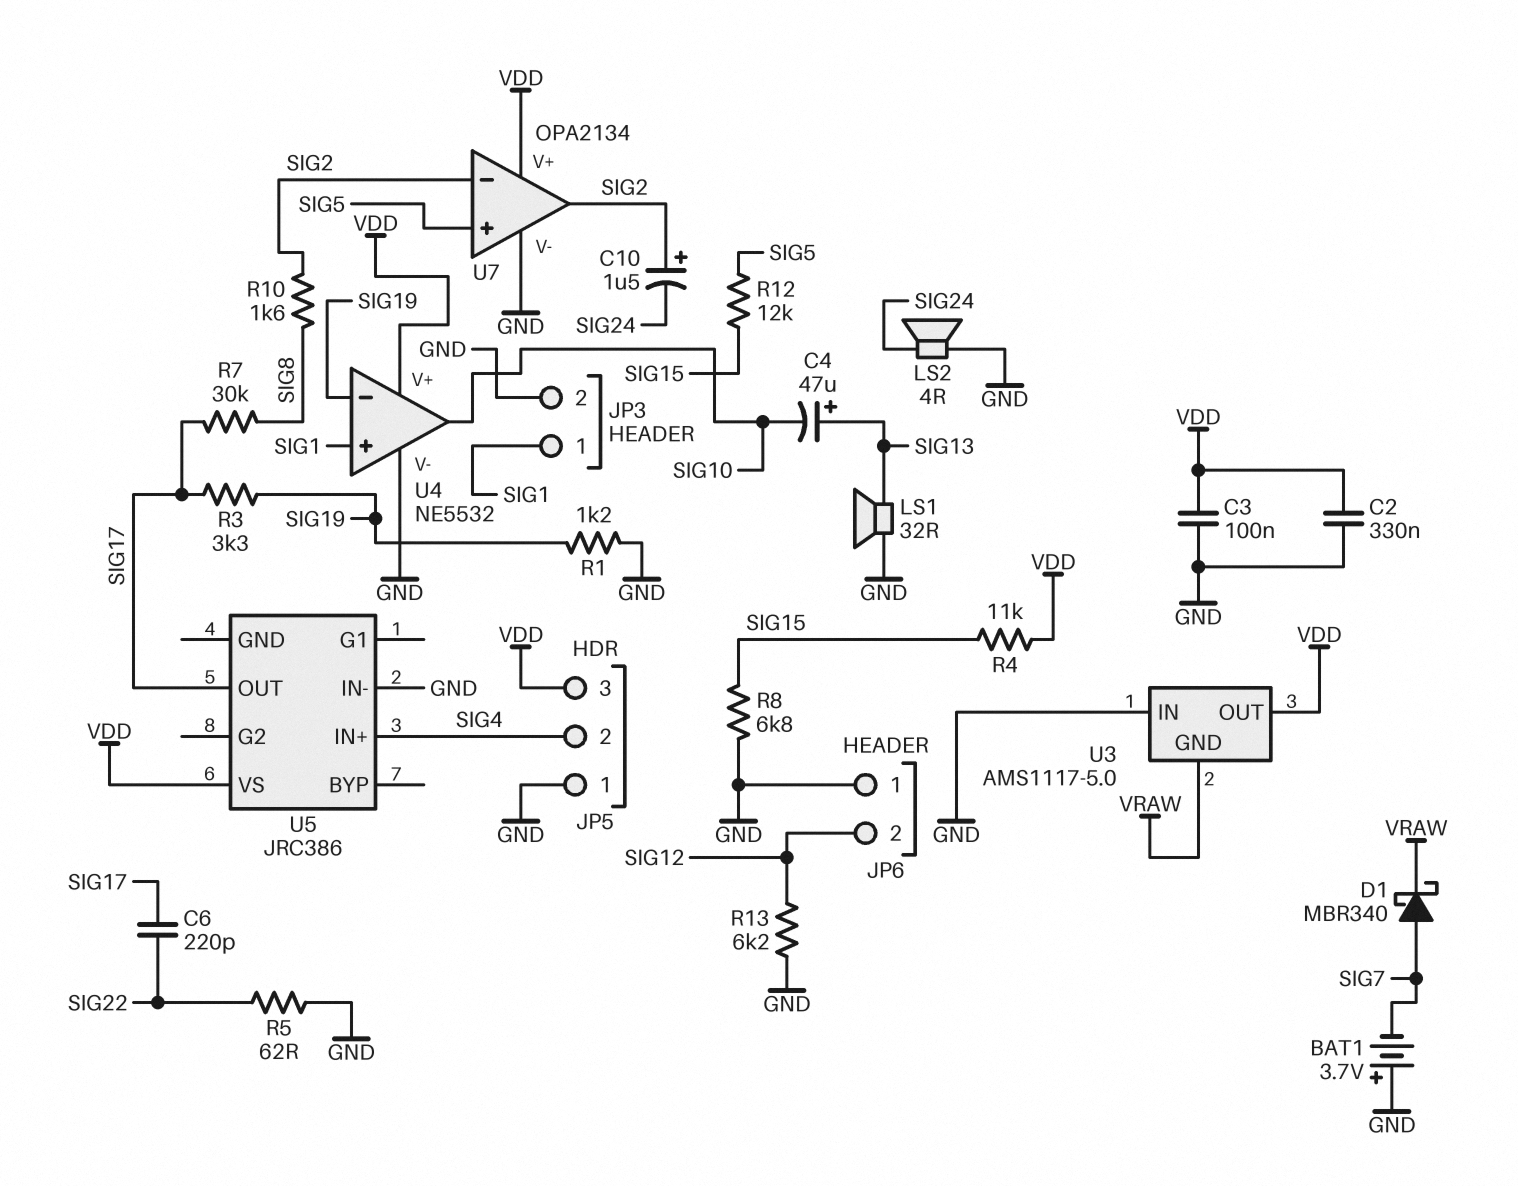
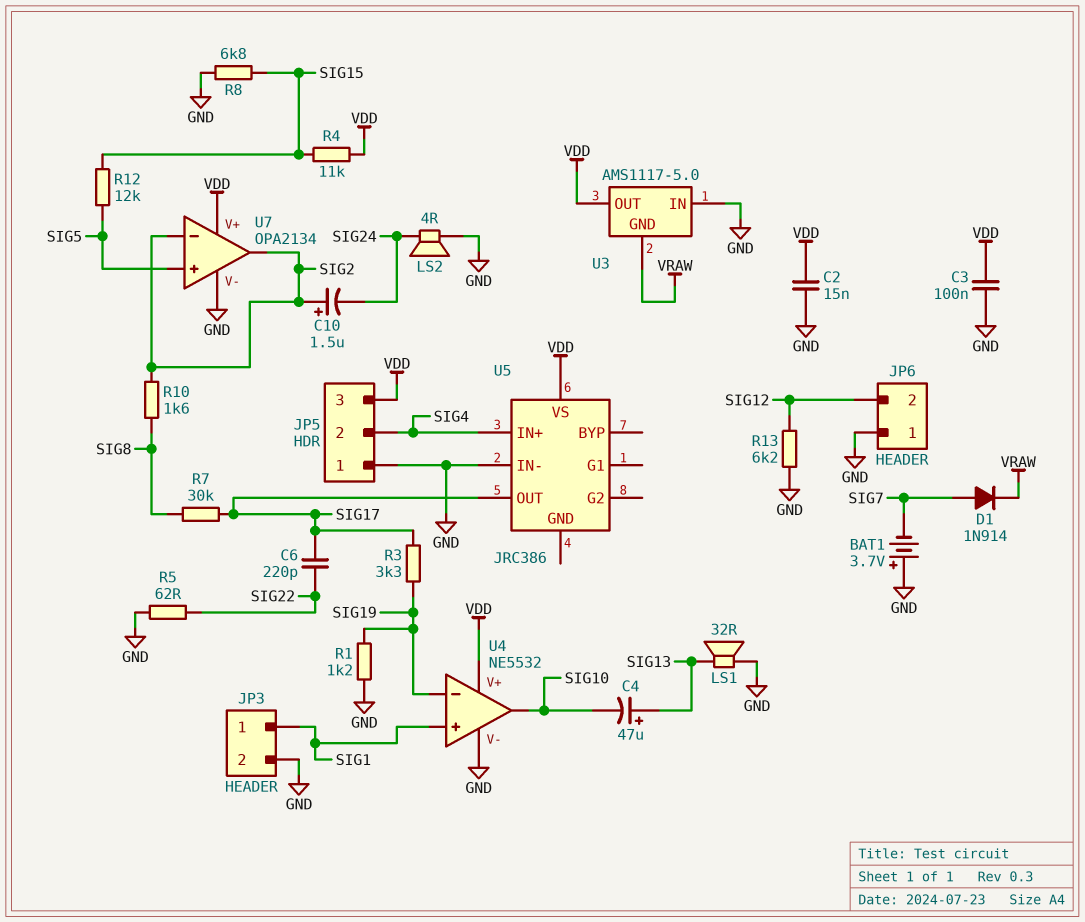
C2: 330nF (GND, VDD) -> 15nF (GND, VDD)
D1: schottky MBR340 (A SIG7, K VRAW) -> diode 1N914 (A SIG7, K VRAW)

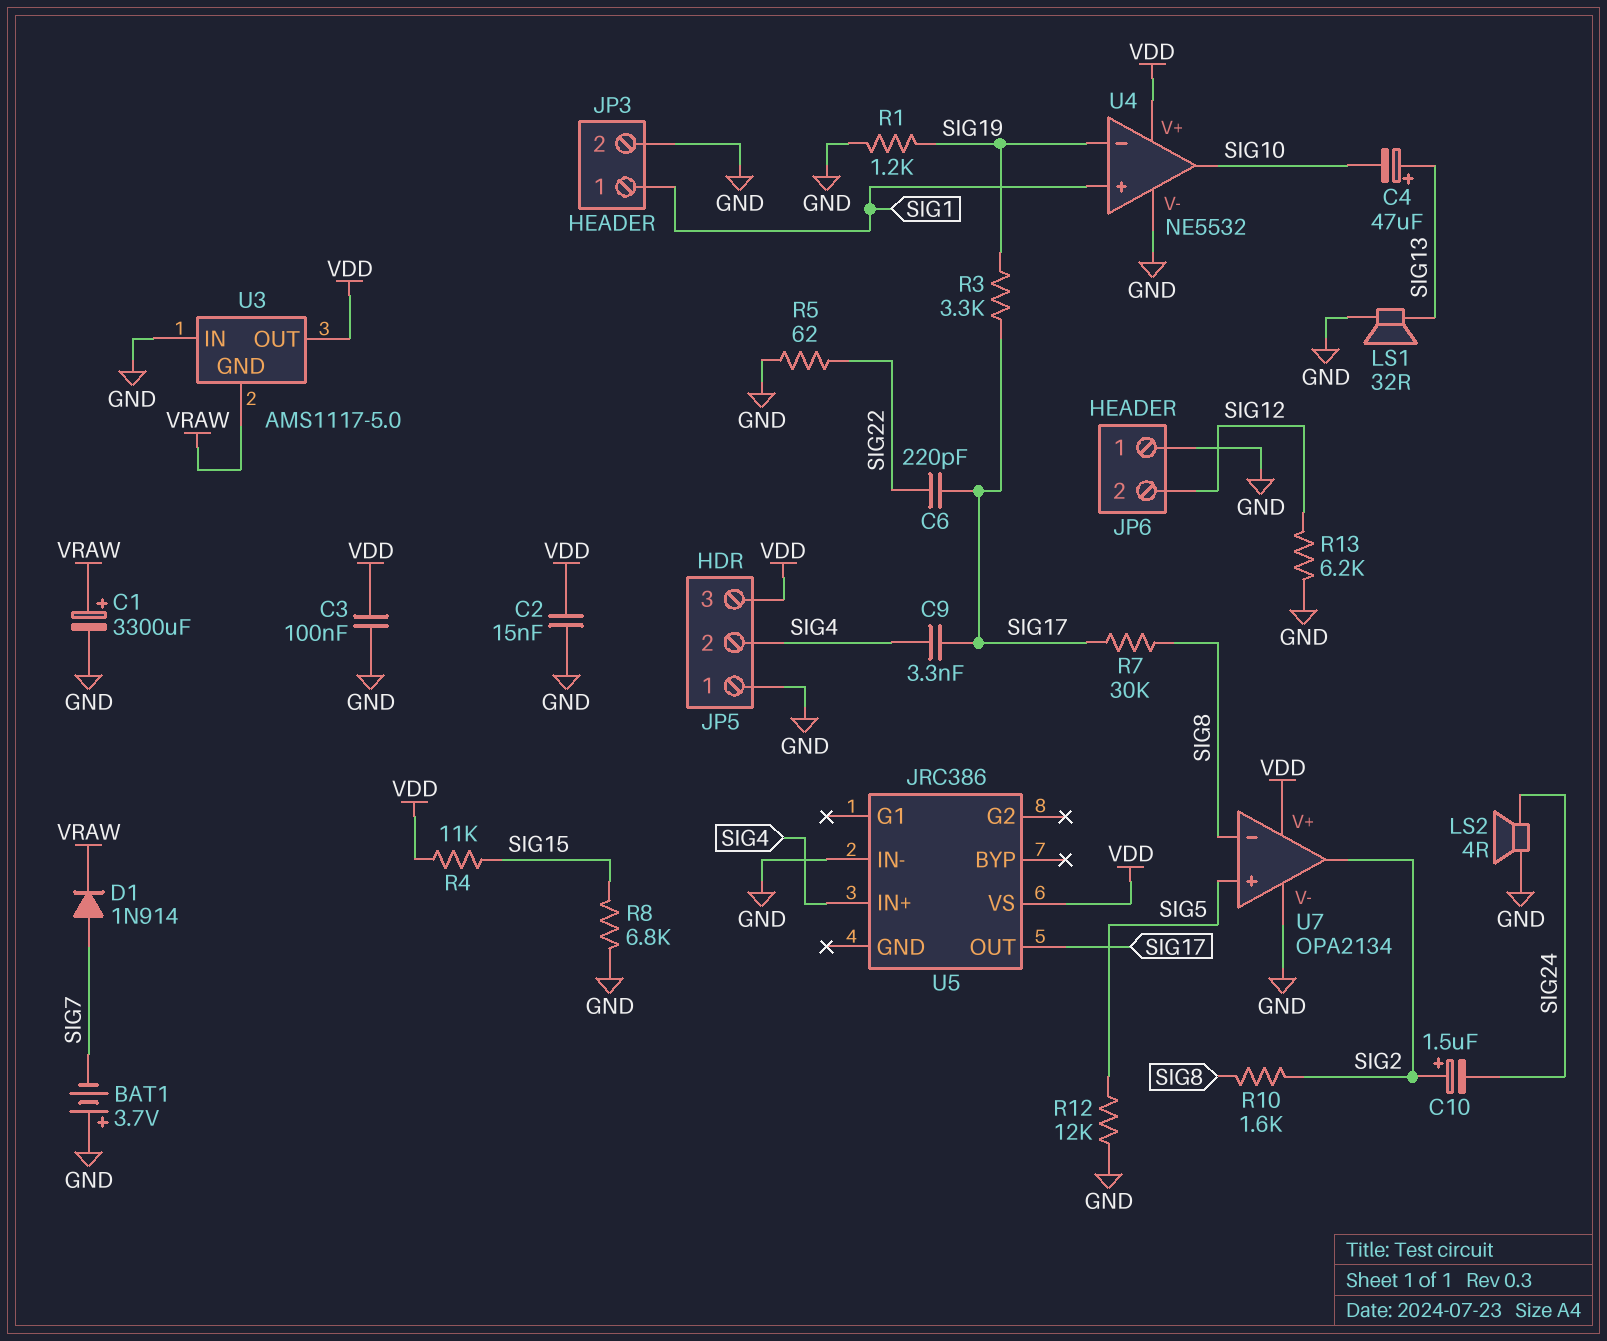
C1: none -> 3300uF (plus VRAW, minus GND)
C9: none -> 3.3nF (SIG4, SIG17)
R12: 12k (SIG5, SIG15) -> 12k (GND, SIG5)
U7 pin in-: SIG2 -> SIG8

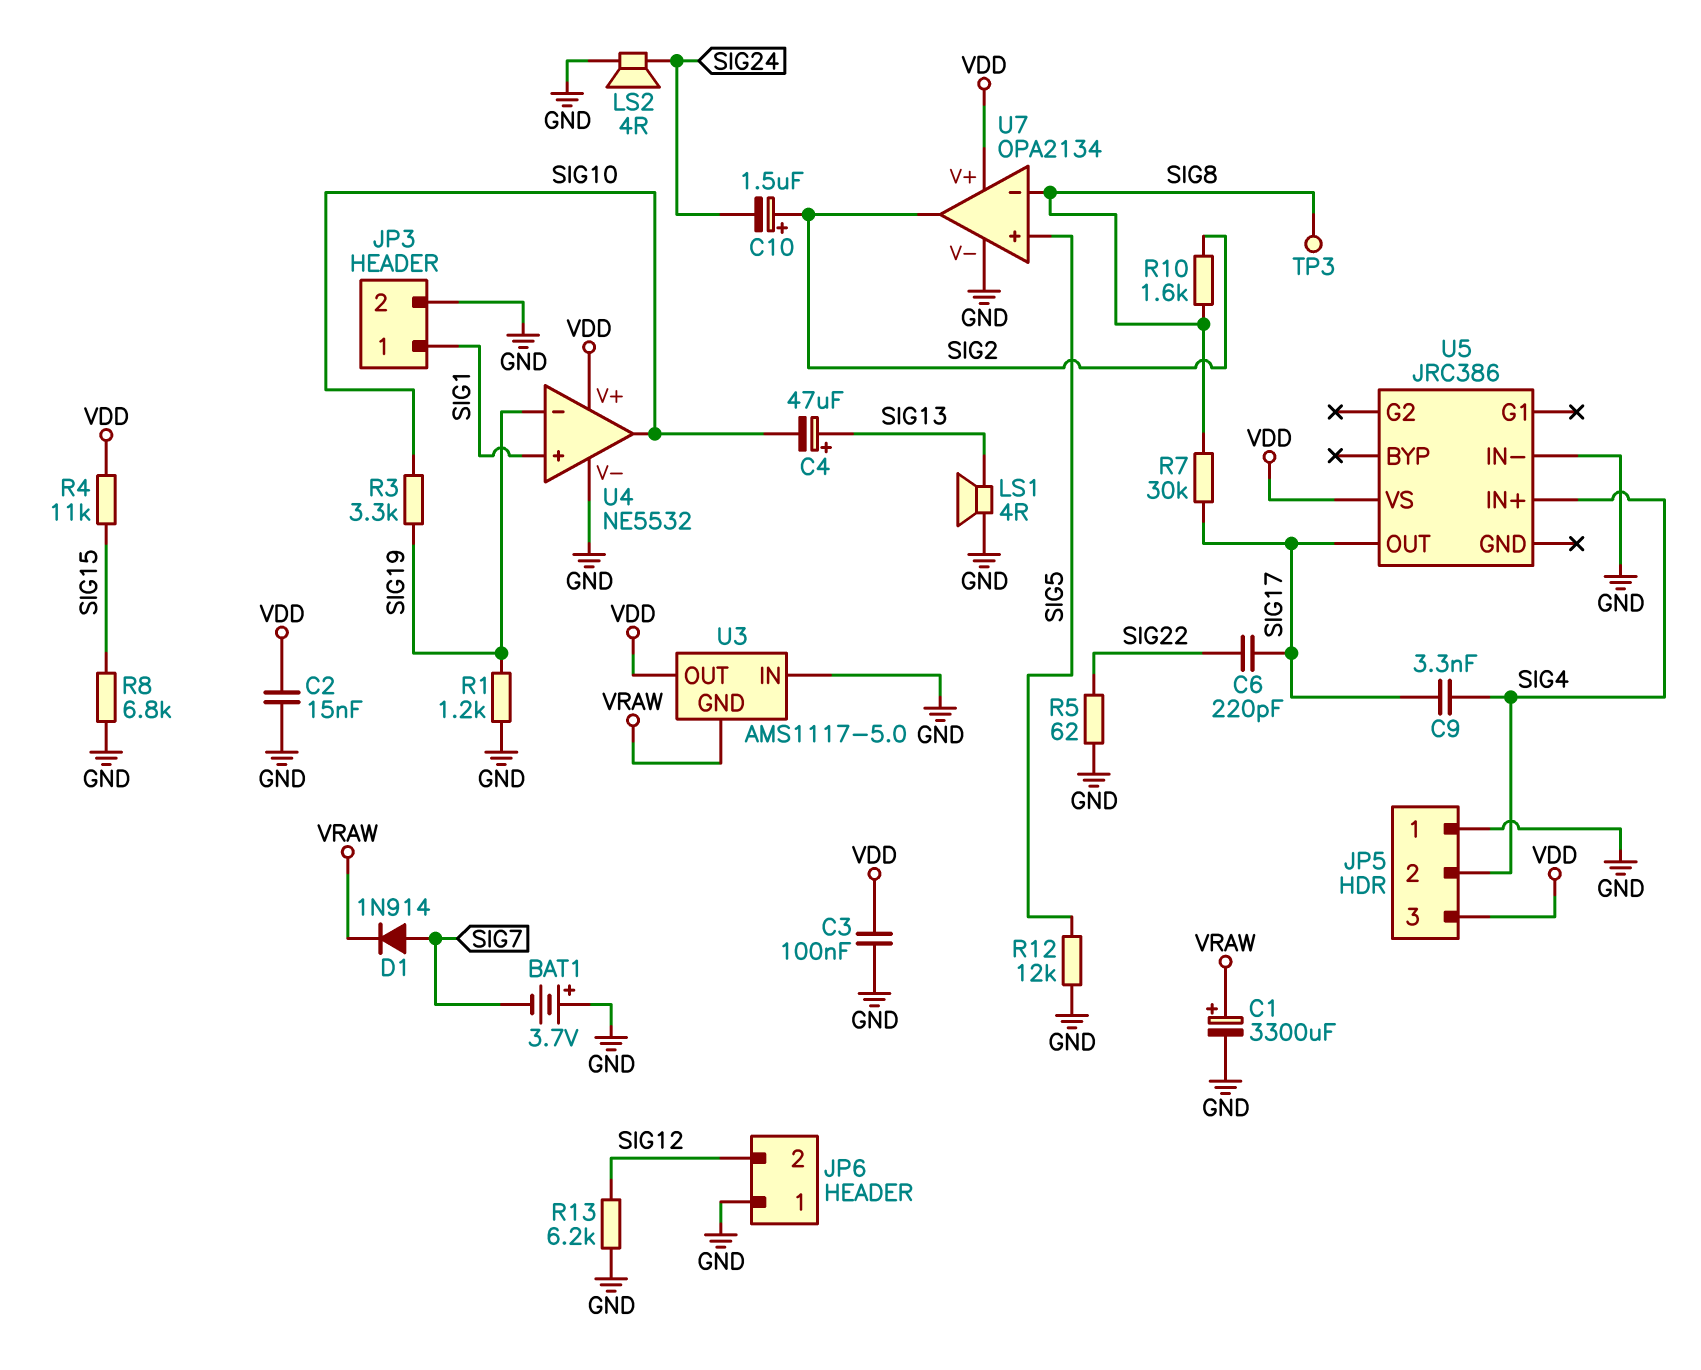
LS1: speaker 32R (GND, SIG13) -> speaker 4R (GND, SIG13)
R3: 3.3k (SIG17, SIG19) -> 3.3k (SIG10, SIG19)
TP3: none -> test point (SIG8)

